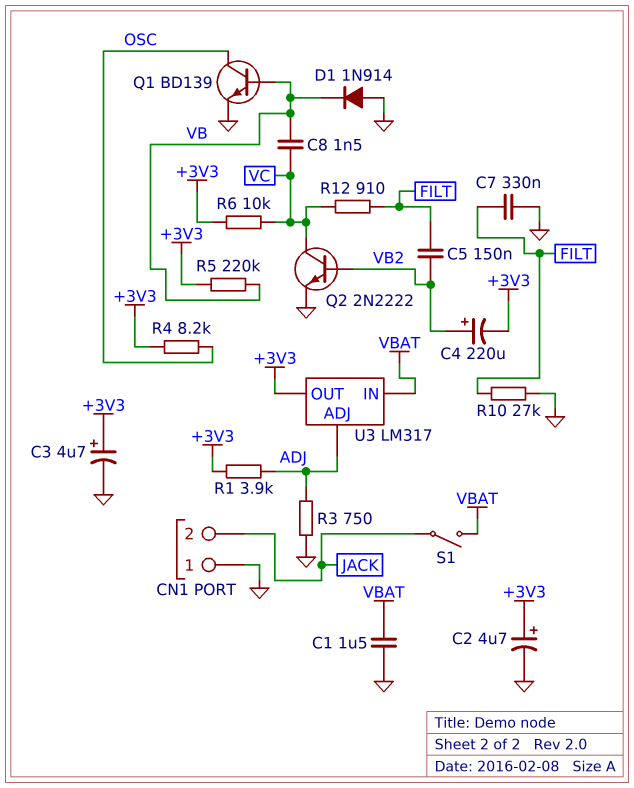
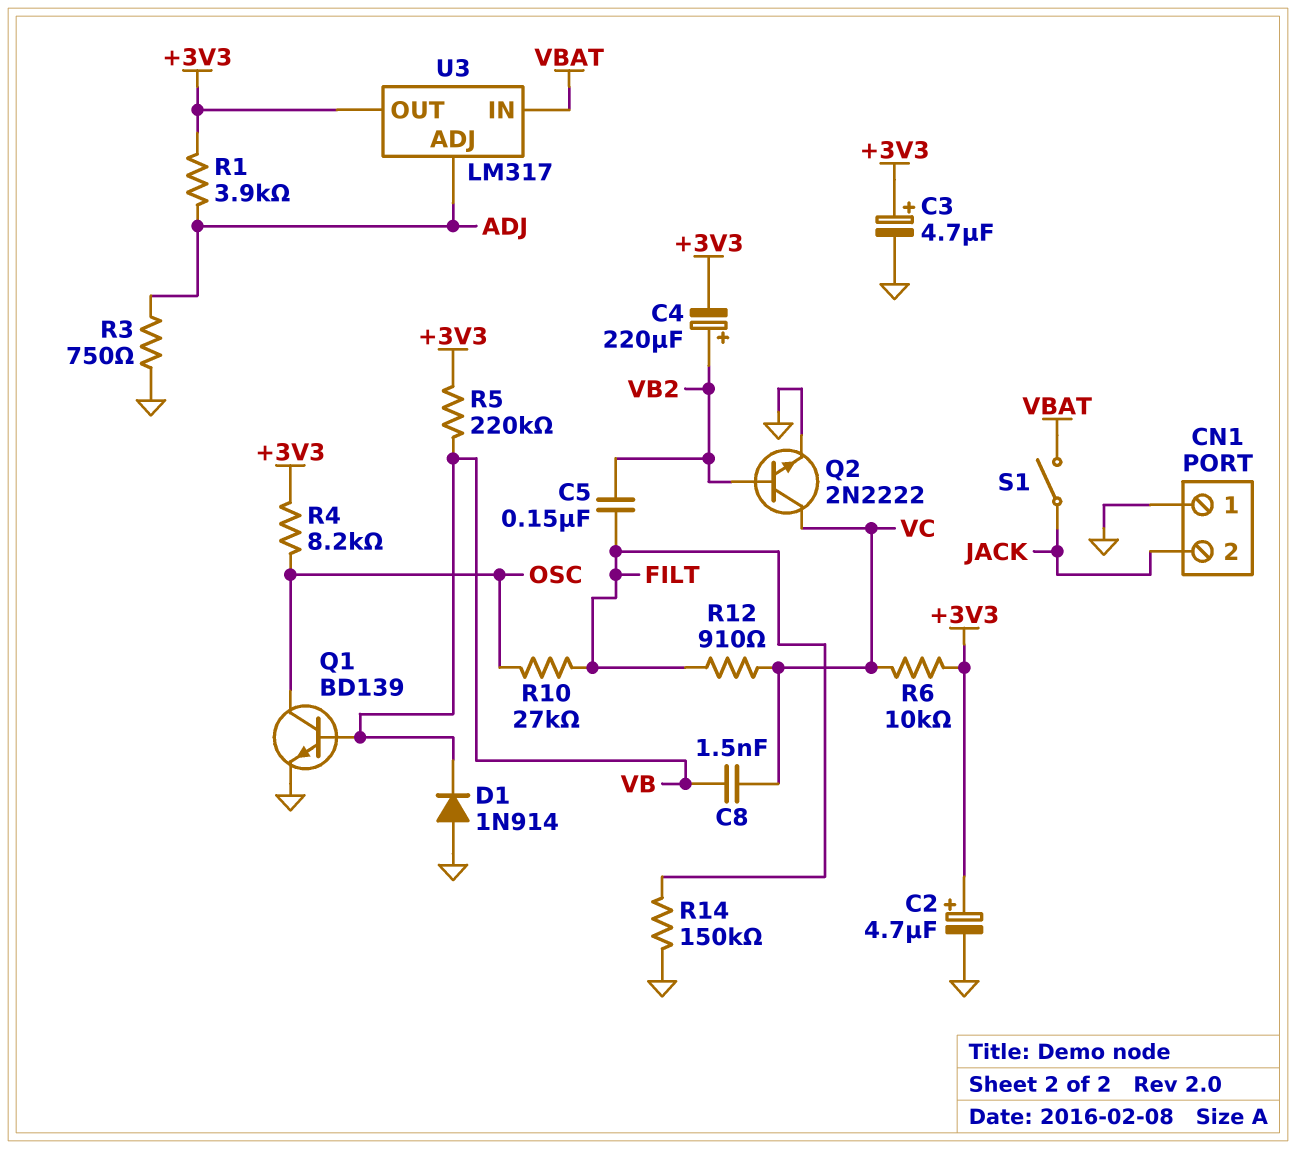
C1: 1.5uF (GND, VBAT) -> none
C7: 330nF (FILT, GND) -> none
R10: 27k (FILT, GND) -> 27k (FILT, OSC)
R14: none -> 150k (FILT, GND)

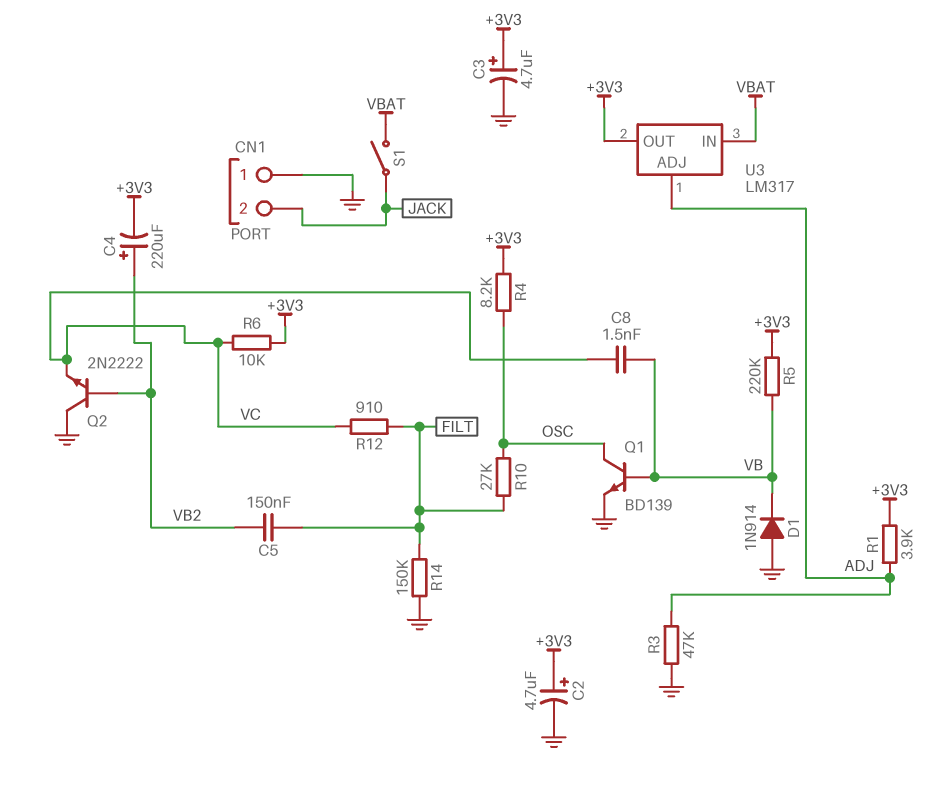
Q2: NPN 2N2222 (B VB2, C VC, E GND) -> NPN 2N2222 (B VB2, C GND, E VC)
R3: 750 (ADJ, GND) -> 47k (ADJ, GND)

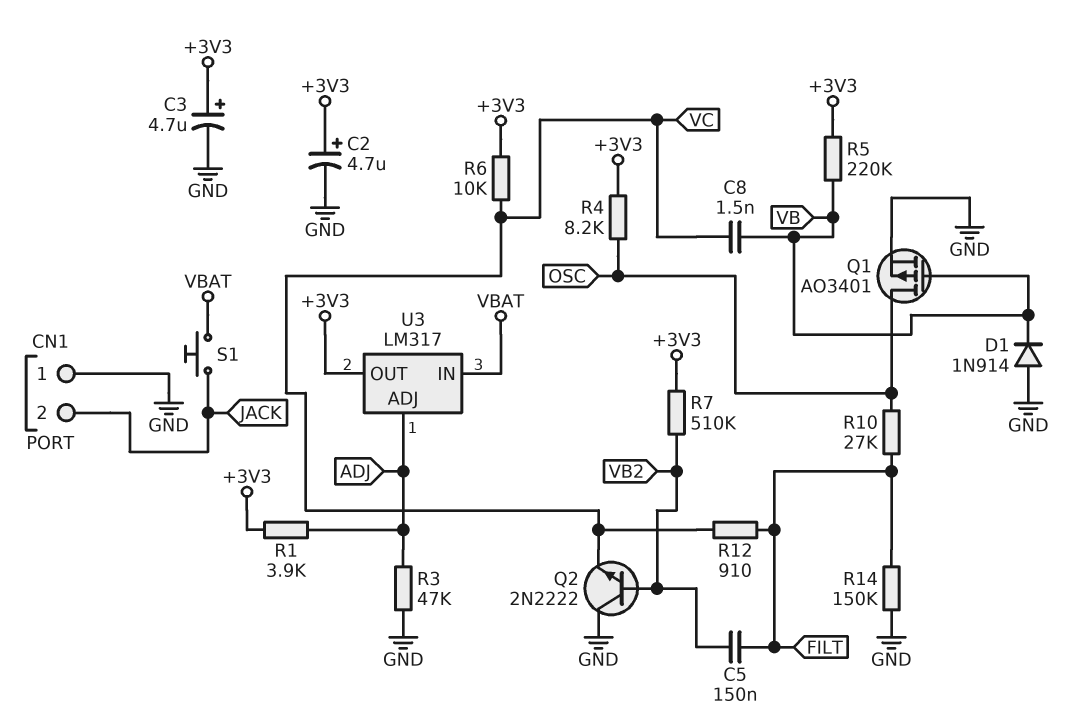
C4: 220uF (plus VB2, minus +3V3) -> none
Q1: NPN BD139 (B VB, C OSC, E GND) -> PMOS AO3401 (G VB, D OSC, S GND)
R7: none -> 510k (+3V3, VB2)
S1: switch (JACK, VBAT) -> button (JACK, VBAT)

